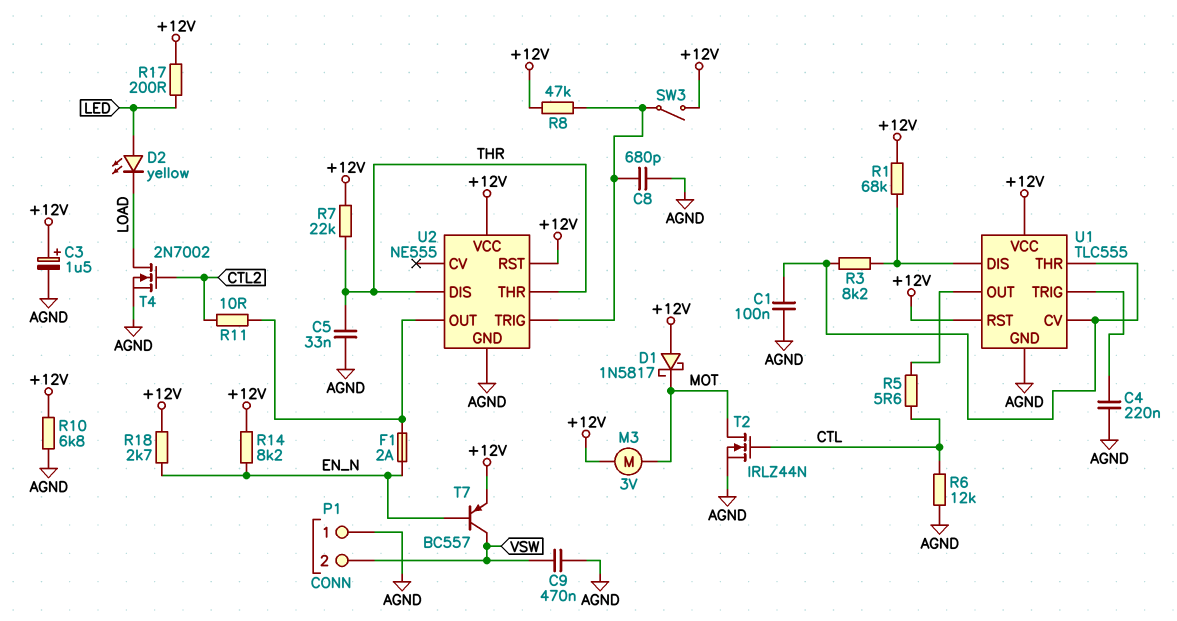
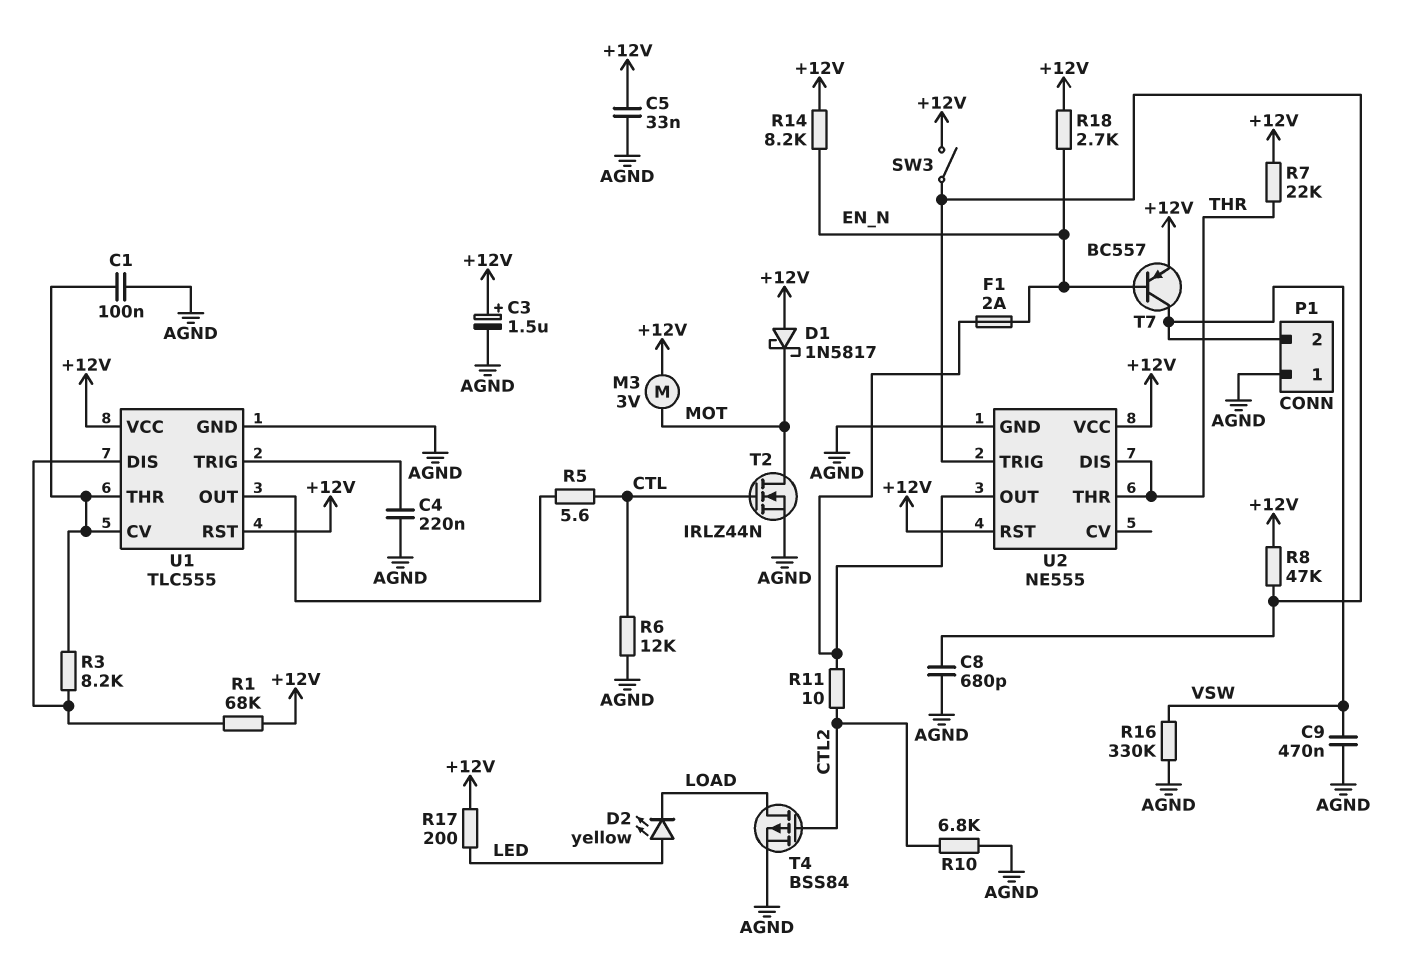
C5: 33nF (AGND, THR) -> 33nF (+12V, AGND)
R10: 6.8k (+12V, AGND) -> 6.8k (AGND, CTL2)
R16: none -> 330k (AGND, VSW)
T4: NMOS 2N7002 (G CTL2, D LOAD, S AGND) -> PMOS BSS84 (G CTL2, D LOAD, S AGND)

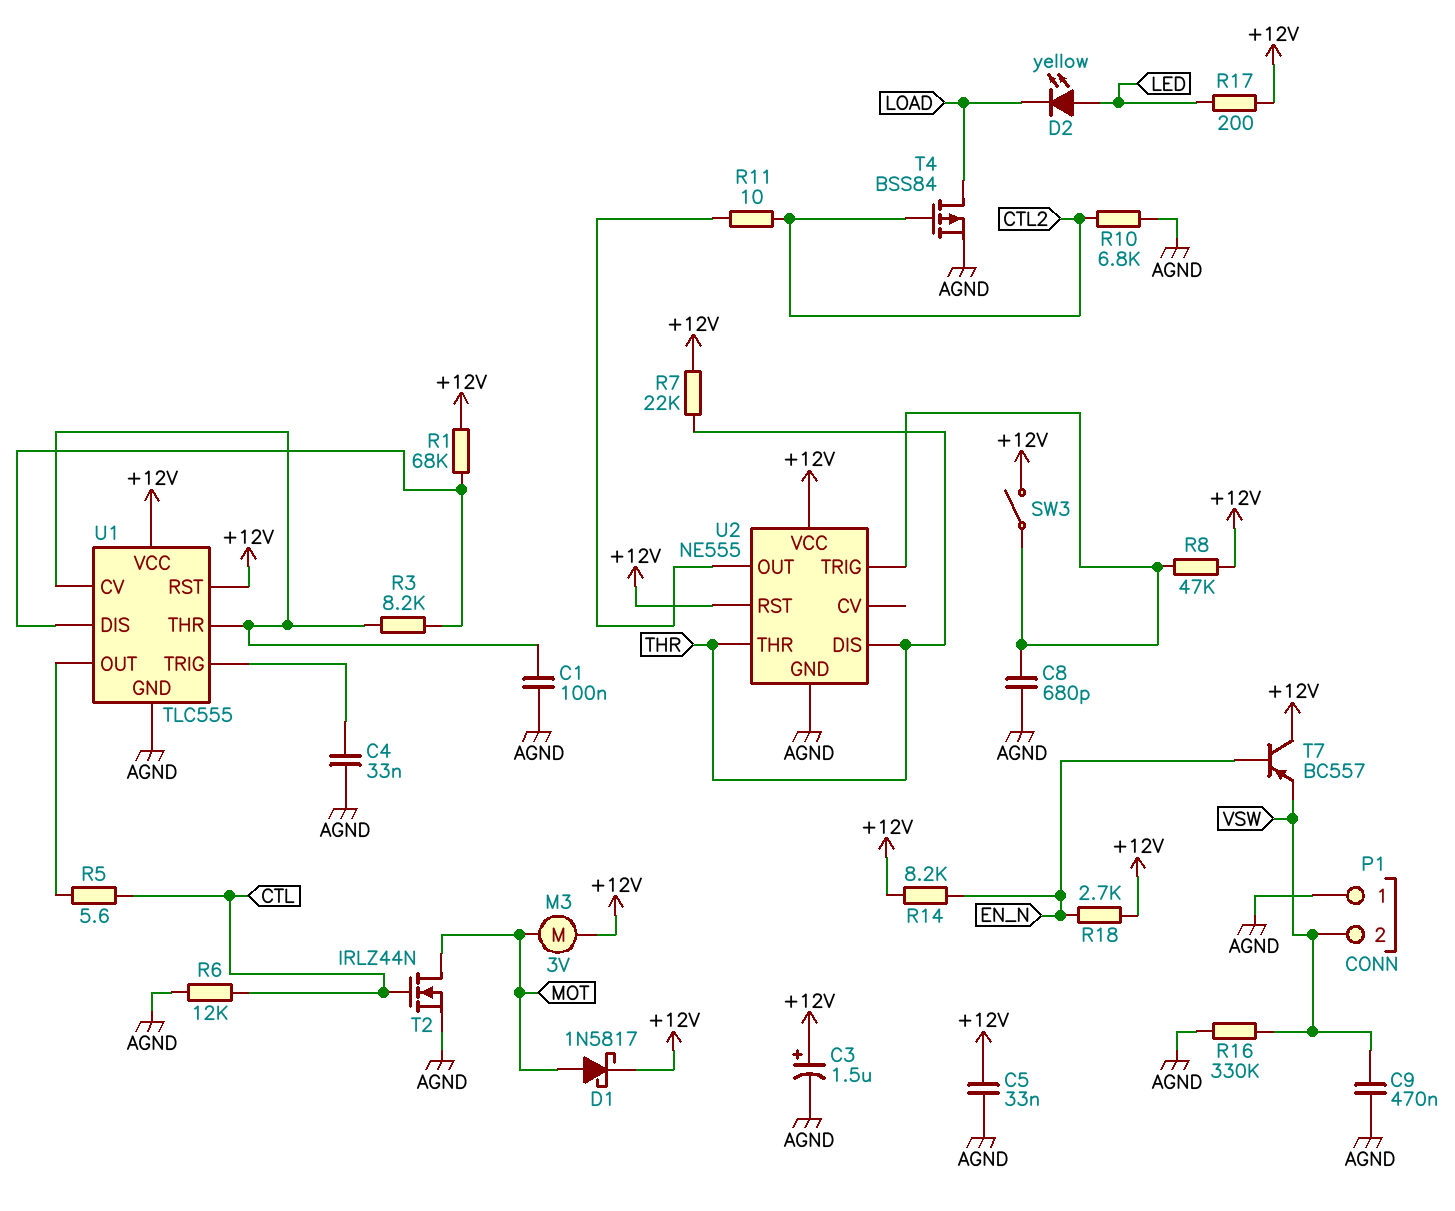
C4: 220nF (AGND, U1/TRIG) -> 33nF (AGND, U1/TRIG)
D1: schottky 1N5817 (A +12V, K MOT) -> schottky 1N5817 (A MOT, K +12V)
F1: 2A (EN_N, U2/OUT) -> none
T7: PNP BC557 (B EN_N, C VSW, E +12V) -> PNP BC557 (B EN_N, C +12V, E VSW)

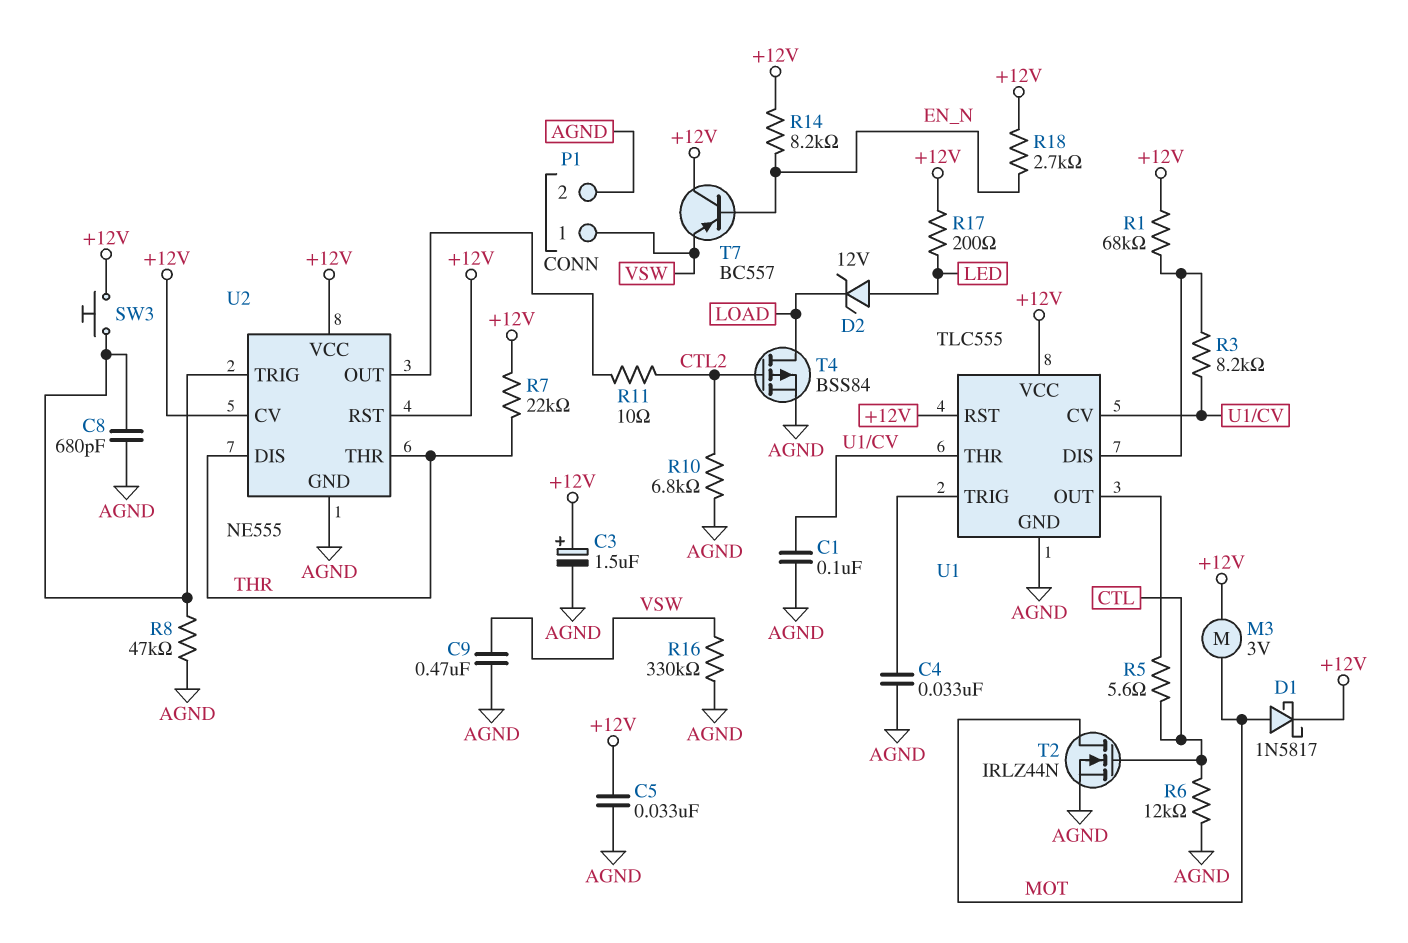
D2: LED yellow (A LED, K LOAD) -> zener 12V (A LED, K LOAD)
P1 pin 1: AGND -> VSW
P1 pin 2: VSW -> AGND
R8: 47k (+12V, U2/TRIG) -> 47k (AGND, U2/TRIG)
SW3: switch (+12V, U2/TRIG) -> button (+12V, U2/TRIG)
U2 pin CV: none -> +12V

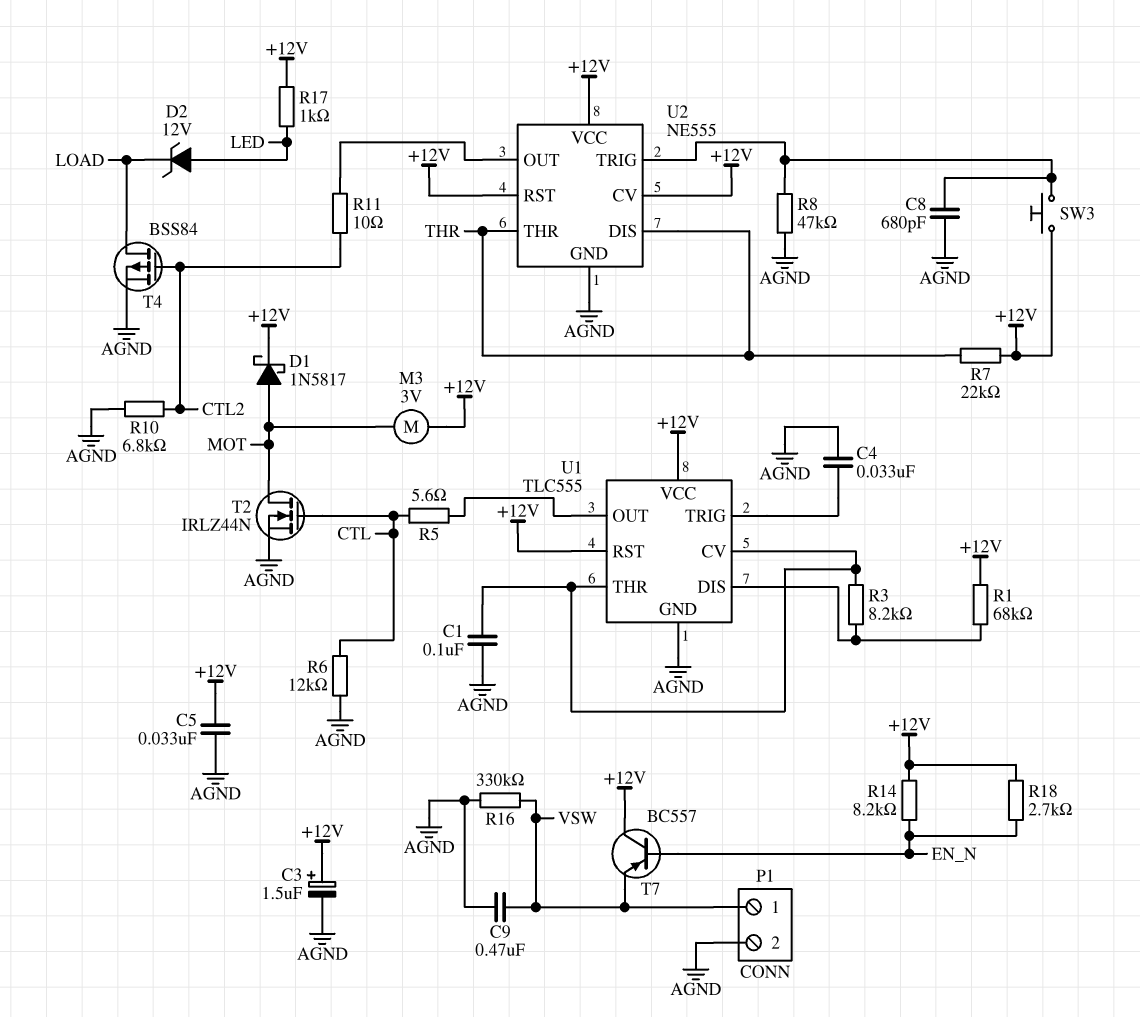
R17: 200 (+12V, LED) -> 1k (+12V, LED)

